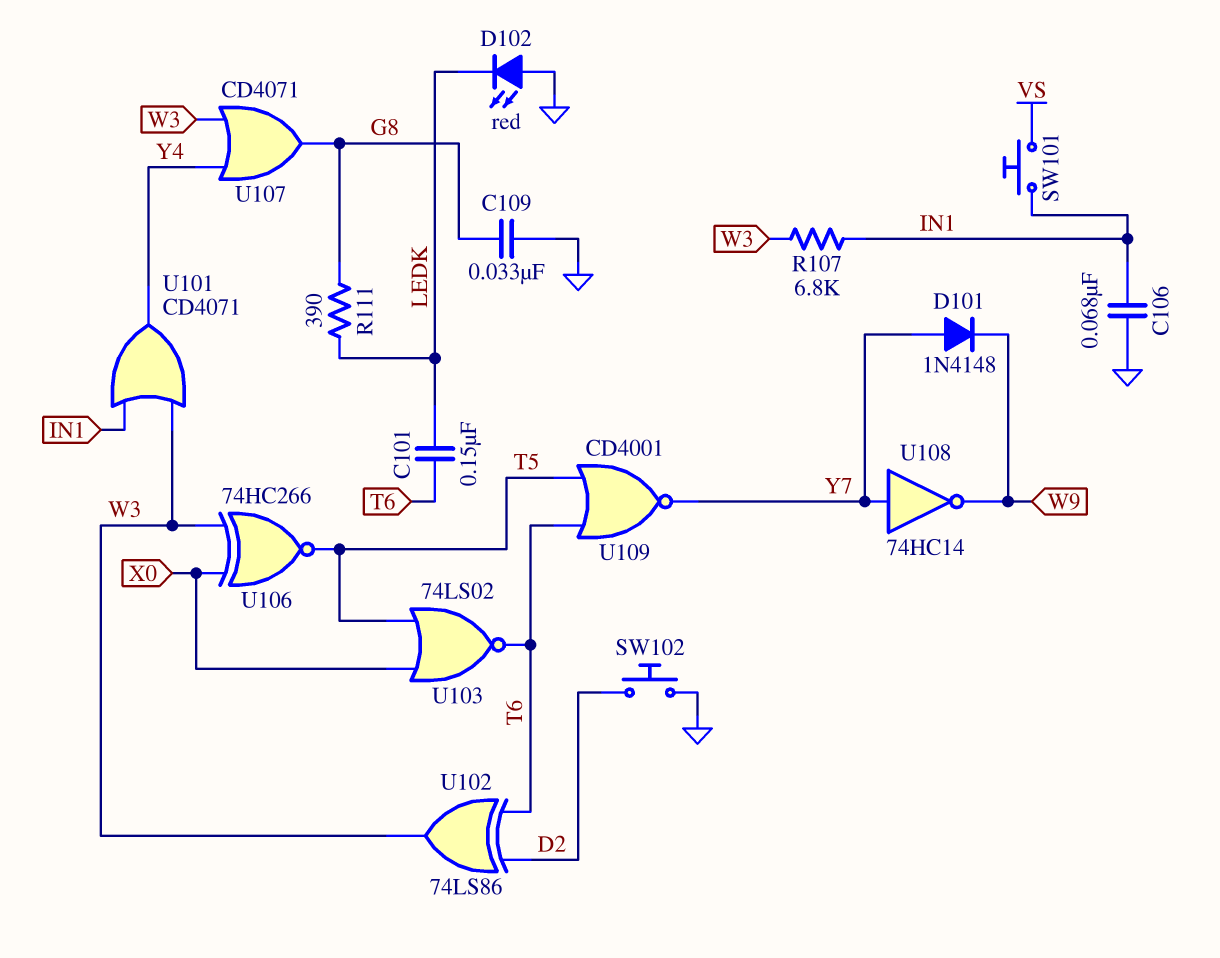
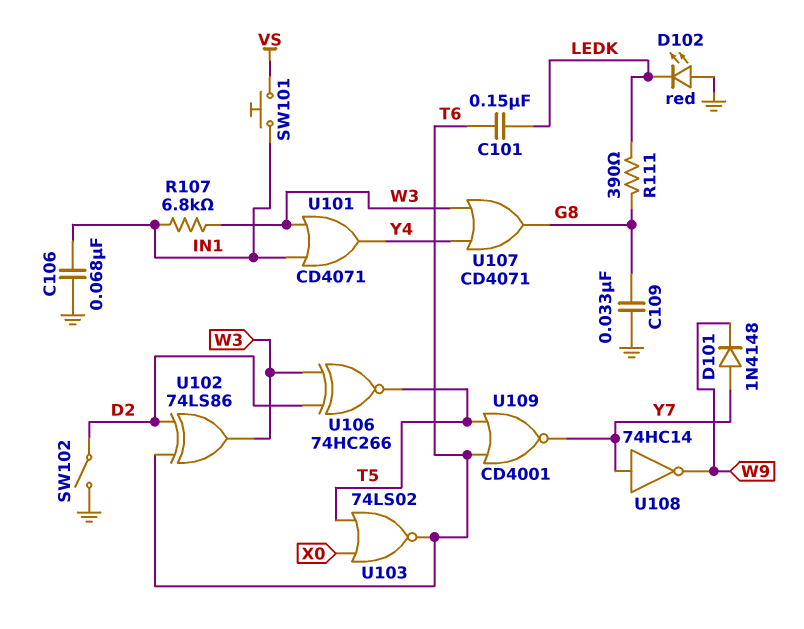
SW102: button (D2, GND) -> switch (D2, GND)
U106: XNOR 74HC266 (in W3, in X0, out T5) -> XNOR 74HC266 (in D2, in W3, out T5)

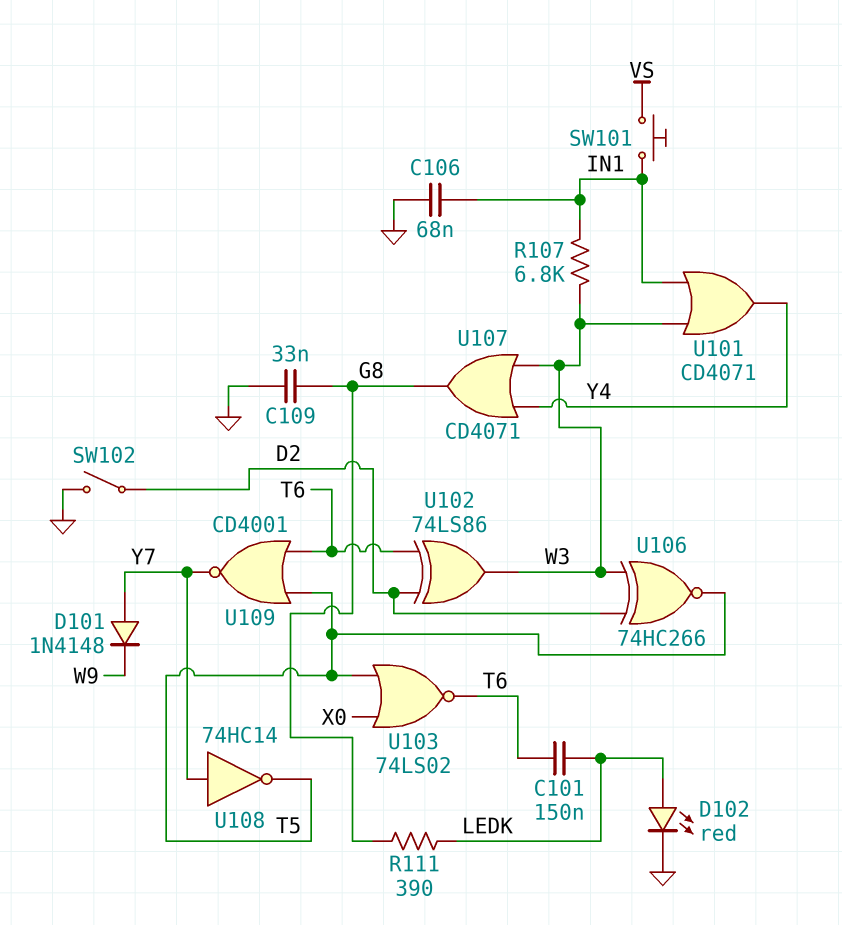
D102: LED red (A GND, K LEDK) -> LED red (A LEDK, K GND)
U108: NOT 74HC14 (in Y7, out W9) -> NOT 74HC14 (in Y7, out T5)

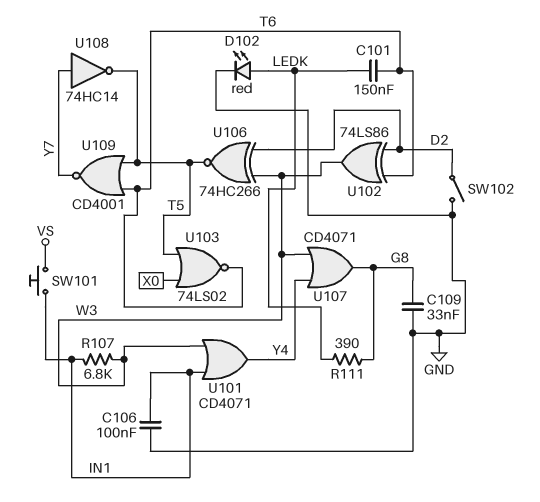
C106: 68nF (GND, IN1) -> 100nF (GND, IN1)
D101: diode 1N4148 (A Y7, K W9) -> none

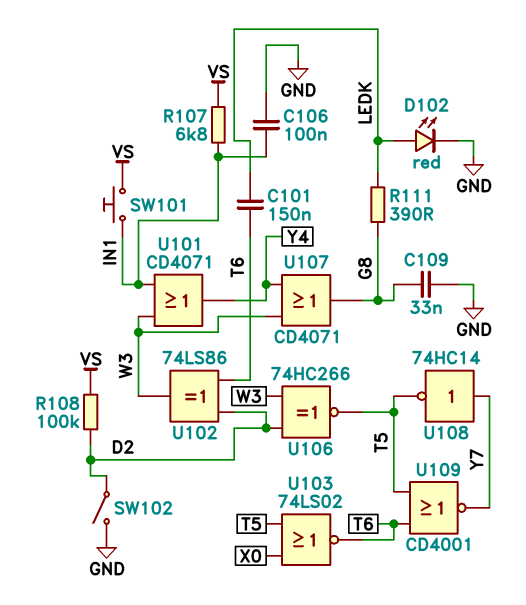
R107: 6.8k (IN1, W3) -> 6.8k (IN1, VS)
R108: none -> 100k (D2, VS)

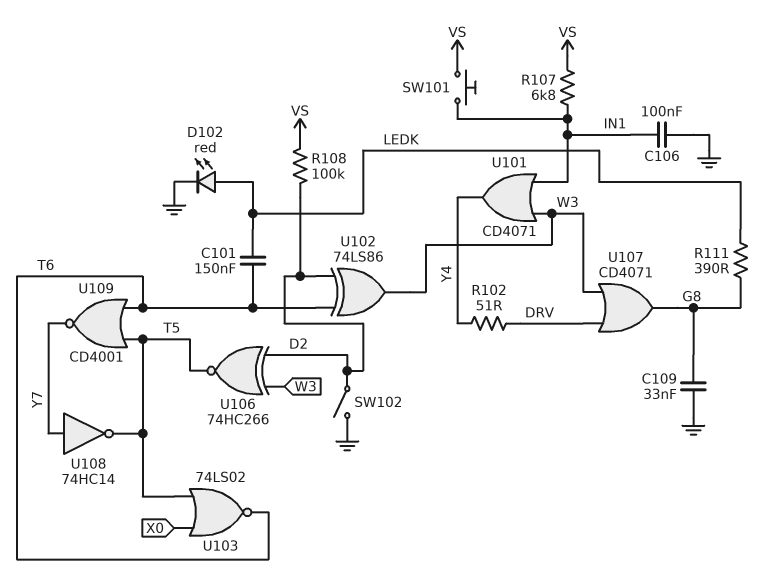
R102: none -> 51 (DRV, Y4)
U107: OR CD4071 (in W3, in Y4, out G8) -> OR CD4071 (in DRV, in W3, out G8)

